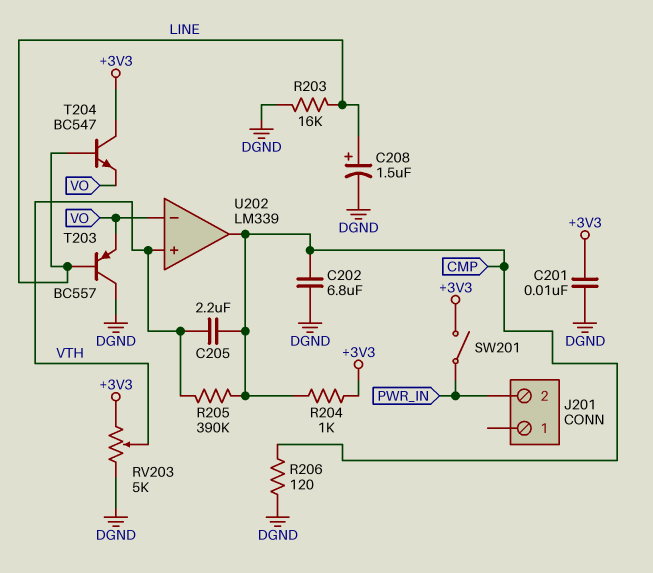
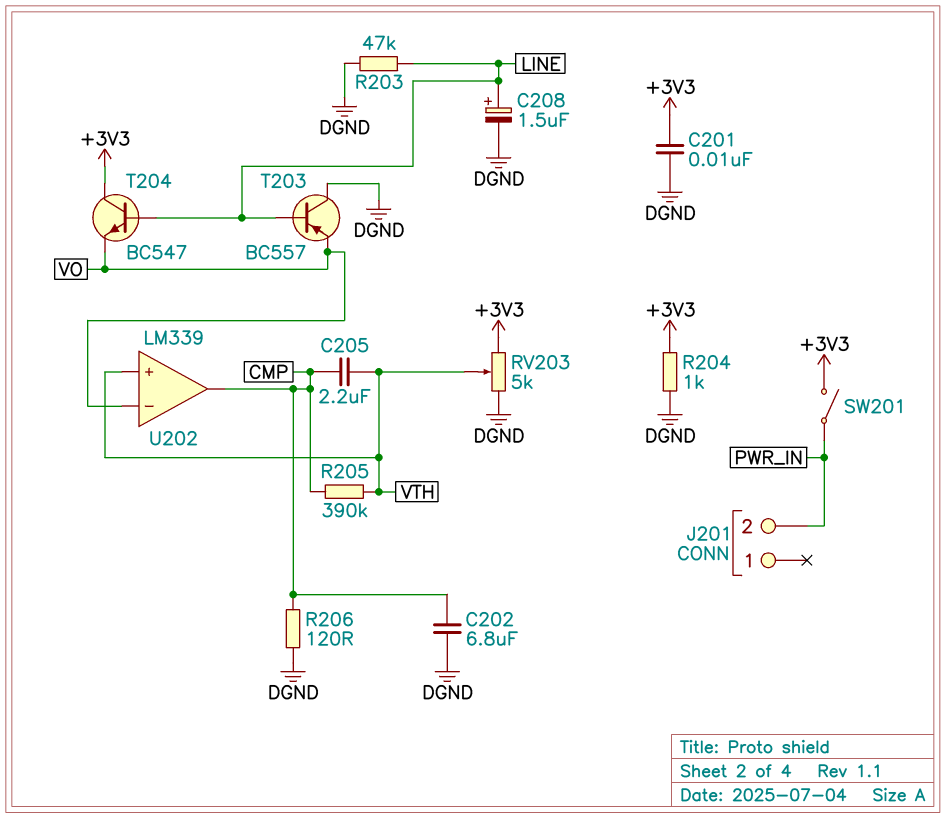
R203: 16k (DGND, LINE) -> 47k (DGND, LINE)
R204: 1k (+3V3, CMP) -> 1k (+3V3, DGND)

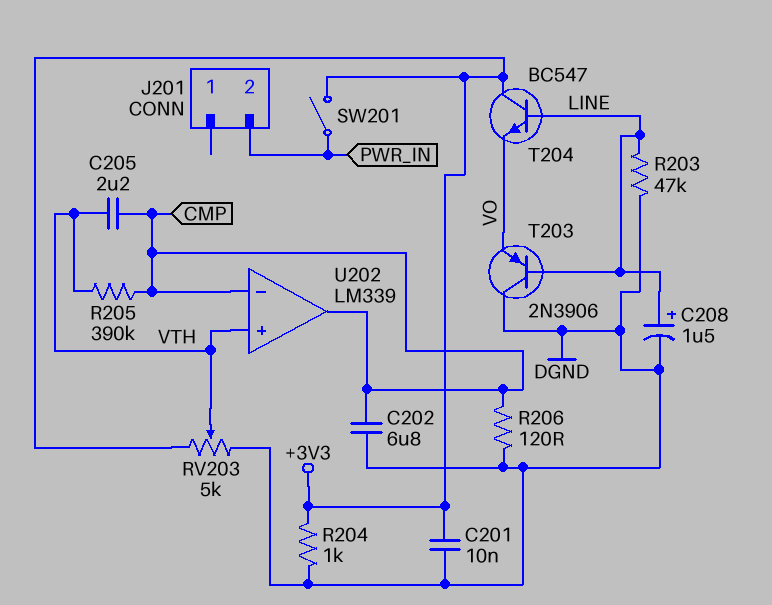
T203: PNP BC557 (B LINE, C DGND, E VO) -> PNP 2N3906 (B LINE, C DGND, E VO)
U202 pin in-: VO -> CMP

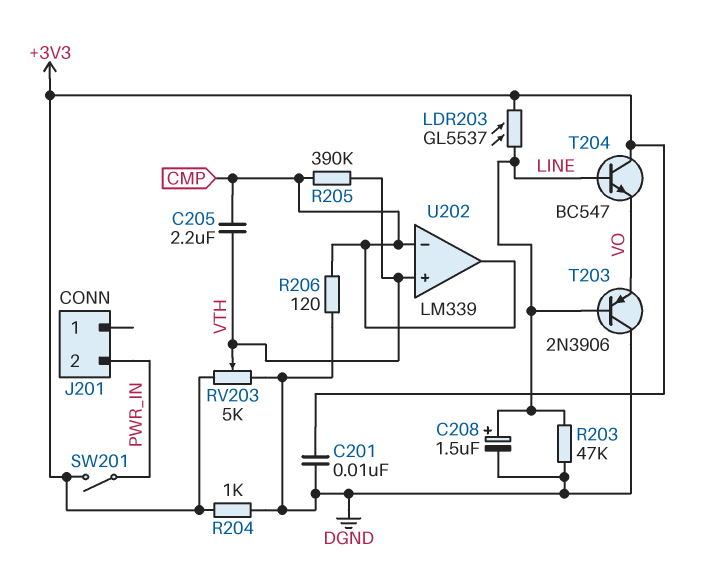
C202: 6.8uF (CMP, DGND) -> none
LDR203: none -> GL5537 (+3V3, LINE)

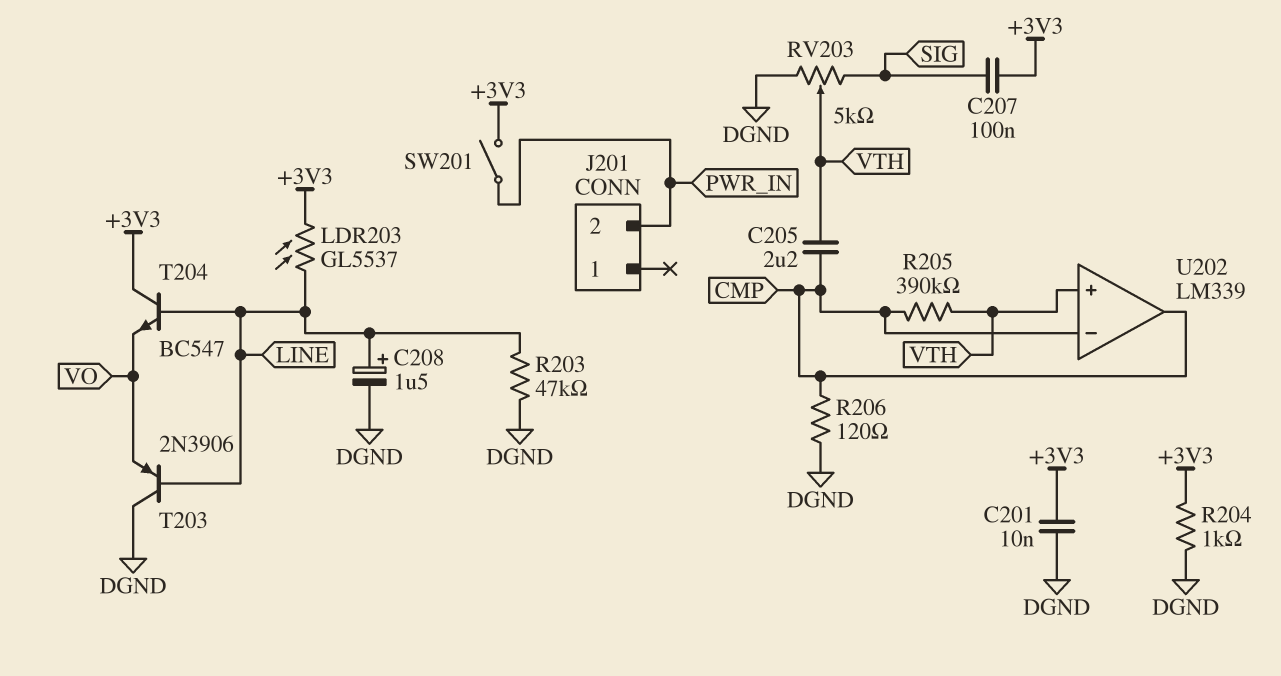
C207: none -> 100nF (+3V3, SIG)
RV203: 5k (+3V3, DGND, wiper VTH) -> 5k (DGND, SIG, wiper VTH)

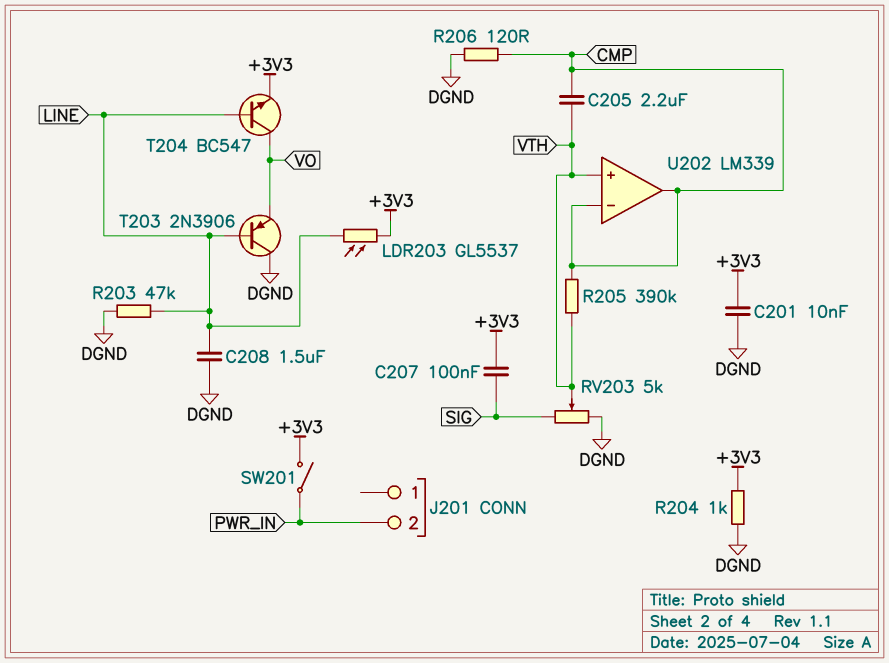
C208: 1.5uF (plus LINE, minus DGND) -> 1.5uF (DGND, LINE)
T204: NPN BC547 (B LINE, C +3V3, E VO) -> NPN BC547 (B LINE, C VO, E +3V3)

